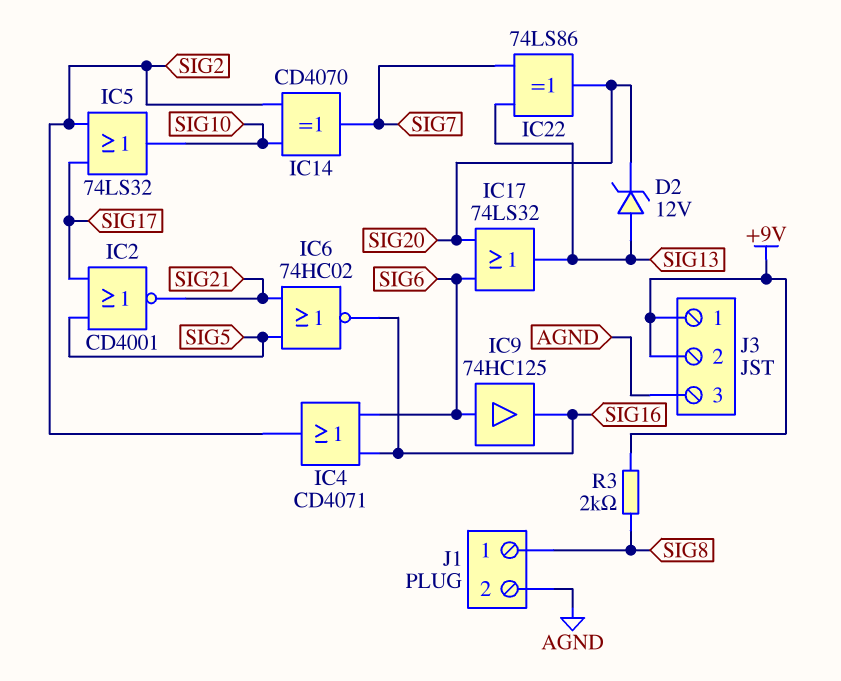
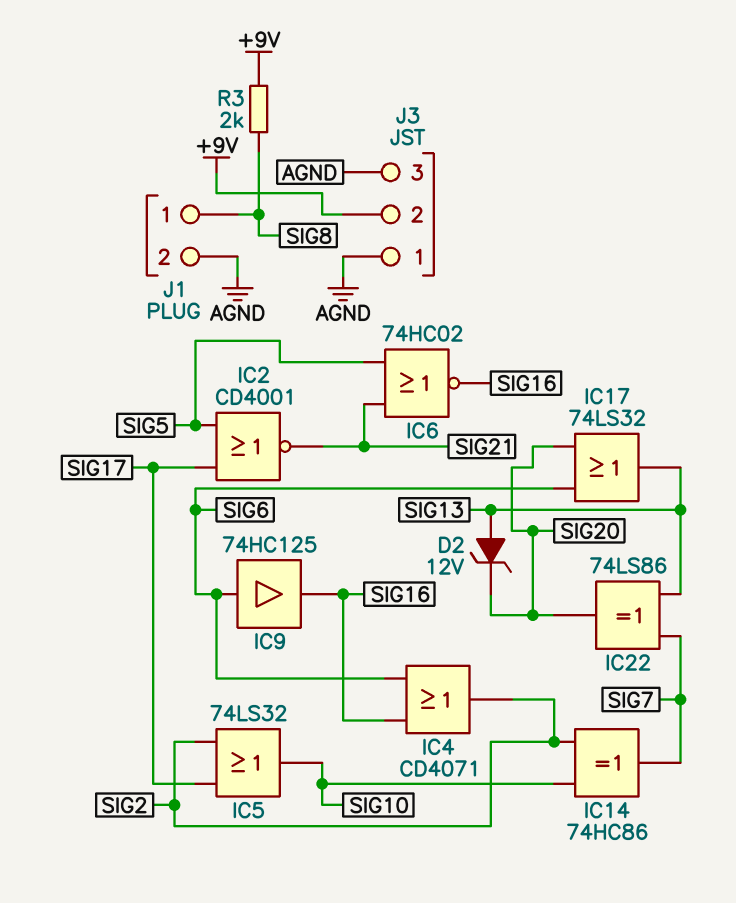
IC14: XOR CD4070 (in SIG2, in SIG10, out SIG7) -> XOR 74HC86 (in SIG2, in SIG10, out SIG7)
J3 pin 1: +9V -> AGND

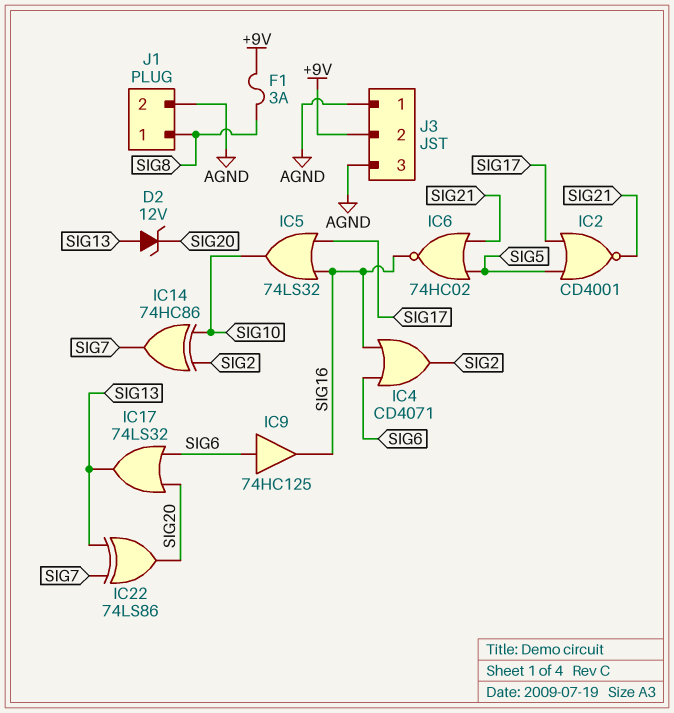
F1: none -> 3A (+9V, SIG8)
IC5: OR 74LS32 (in SIG2, in SIG17, out SIG10) -> OR 74LS32 (in SIG16, in SIG17, out SIG10)
R3: 2k (+9V, SIG8) -> none

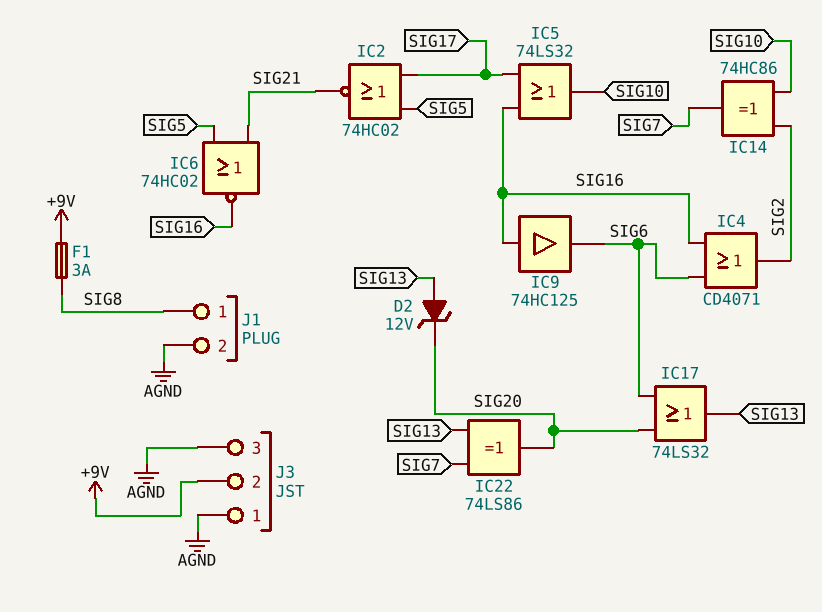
IC2: NOR CD4001 (in SIG5, in SIG17, out SIG21) -> NOR 74HC02 (in SIG5, in SIG17, out SIG21)
IC9: buffer 74HC125 (in SIG6, out SIG16) -> buffer 74HC125 (in SIG16, out SIG6)

